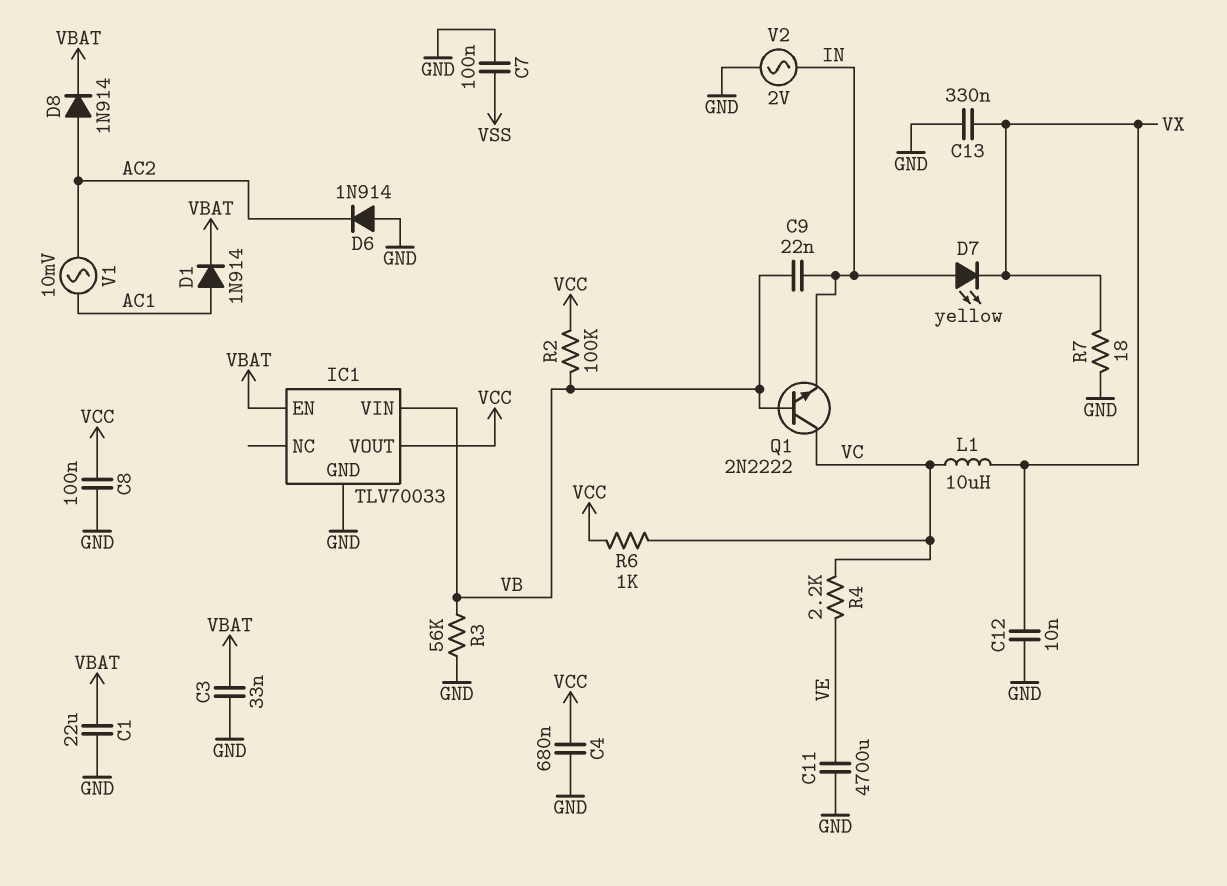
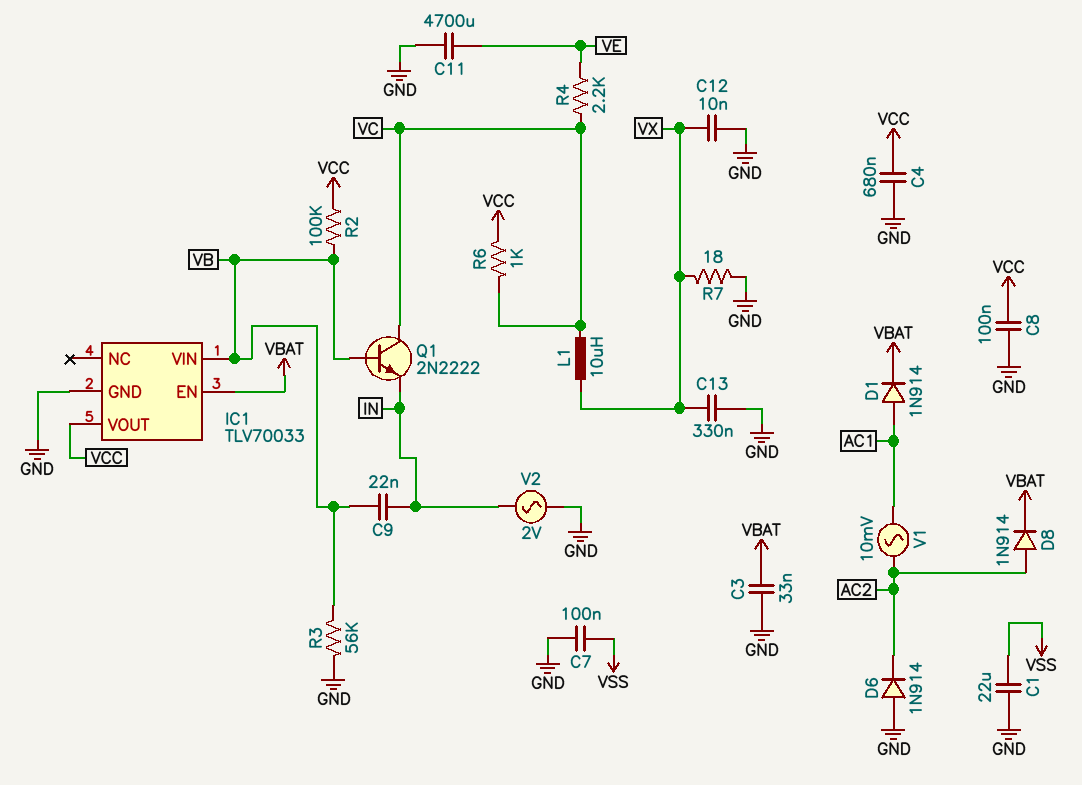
C1: 22uF (GND, VBAT) -> 22uF (GND, VSS)
D7: LED yellow (A IN, K VX) -> none

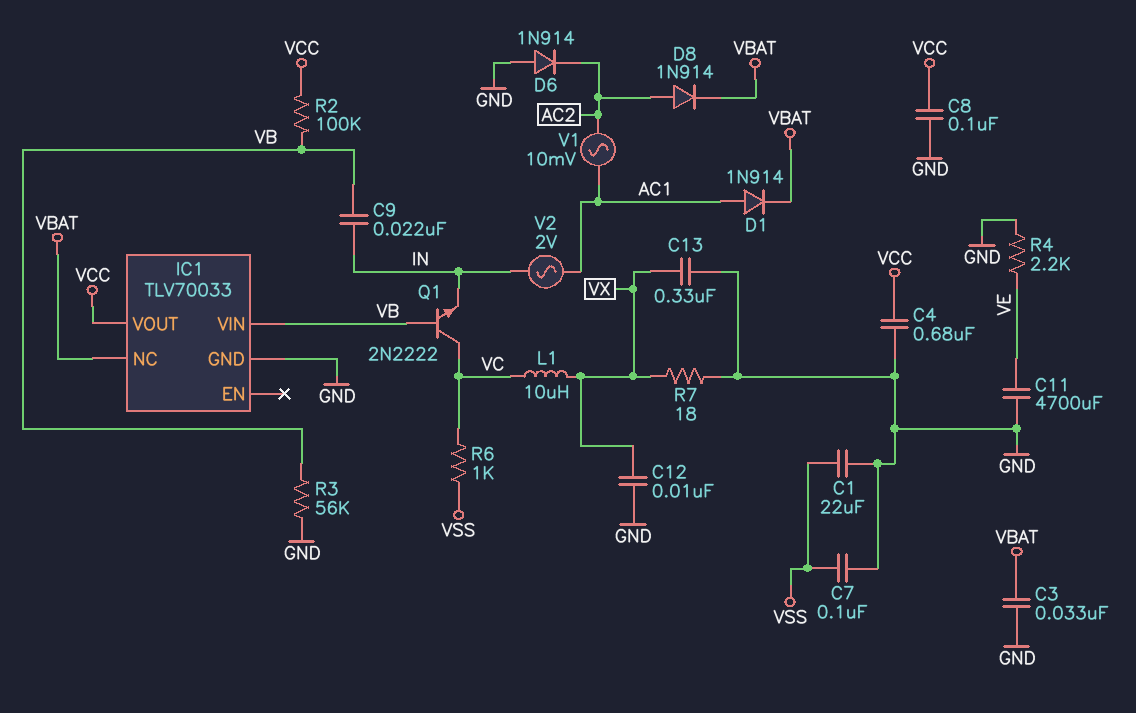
IC1 pin EN: VBAT -> none
IC1 pin NC: none -> VBAT
R4: 2.2k (VC, VE) -> 2.2k (GND, VE)
R6: 1k (VC, VCC) -> 1k (VC, VSS)
V2: AC 2V (GND, IN) -> AC 2V (AC1, IN)

